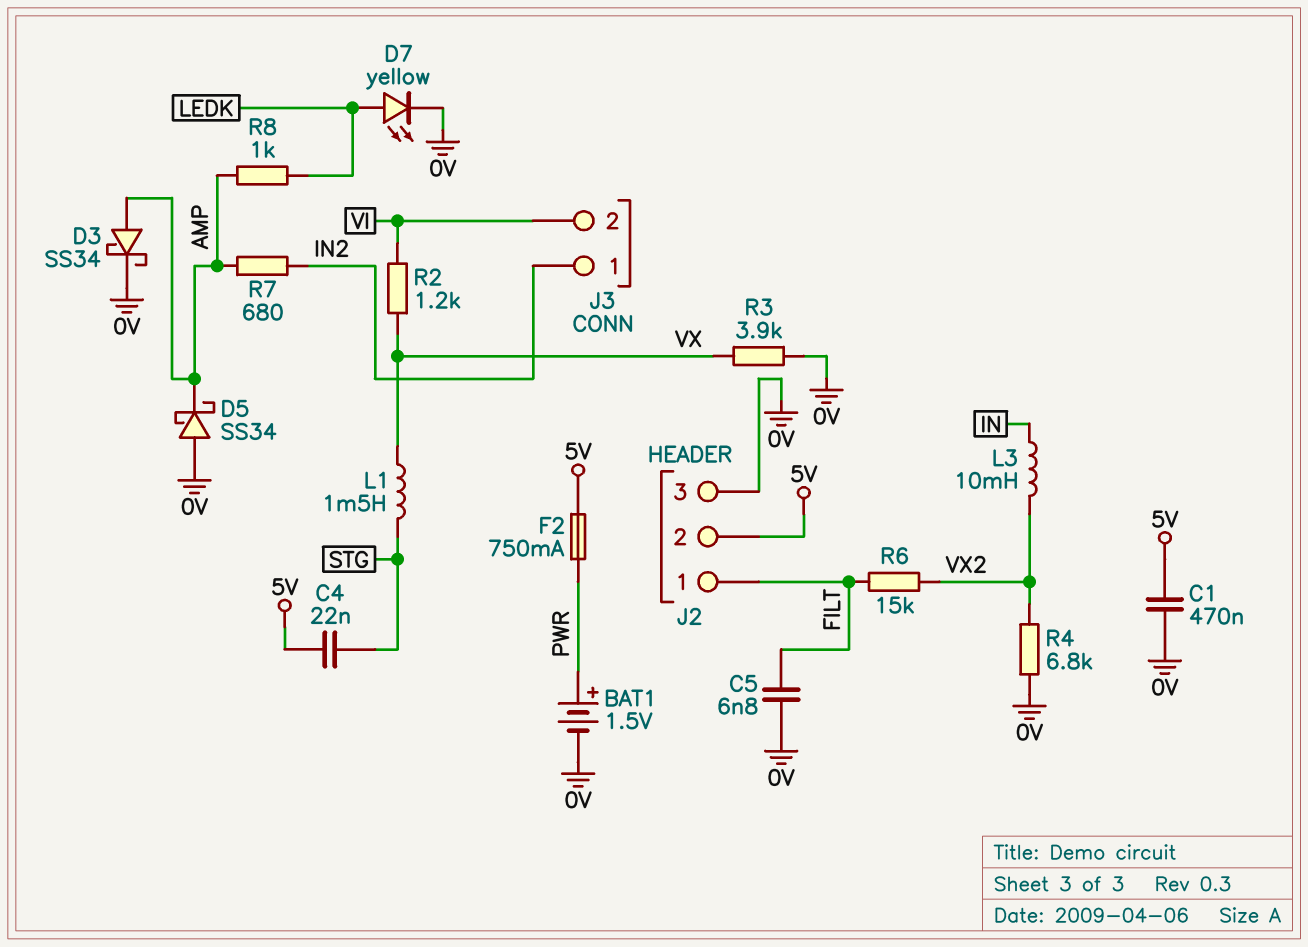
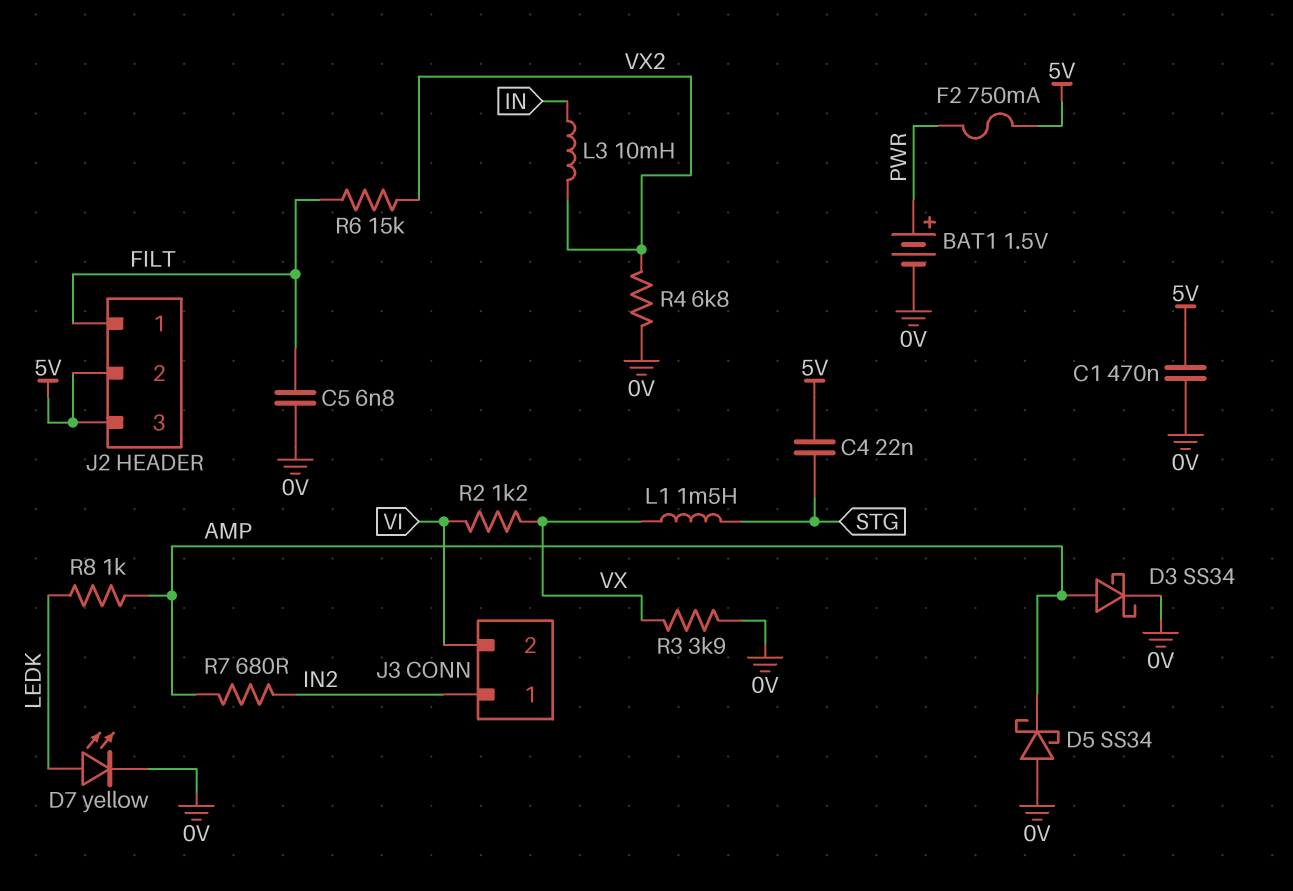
J2 pin 3: 0V -> 5V

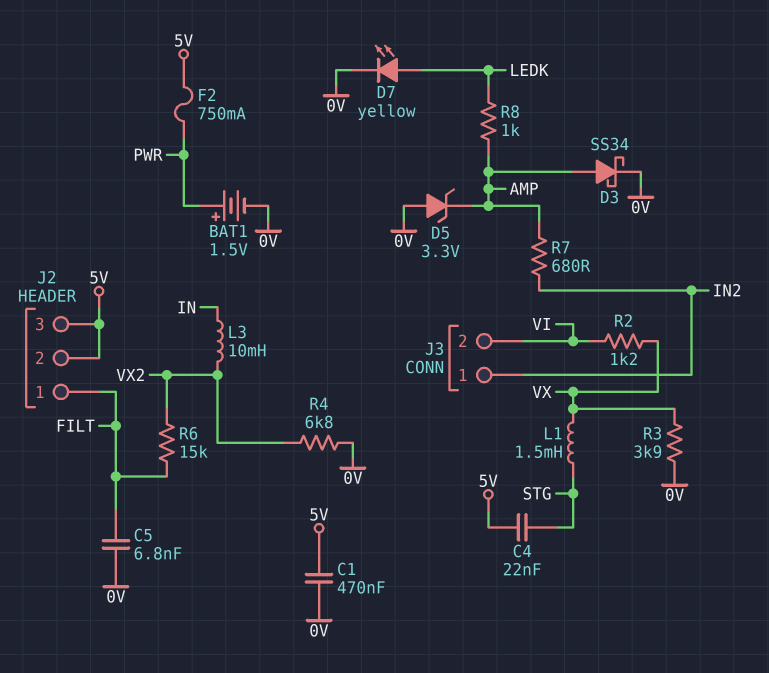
D5: schottky SS34 (A 0V, K AMP) -> zener 3.3V (A 0V, K AMP)

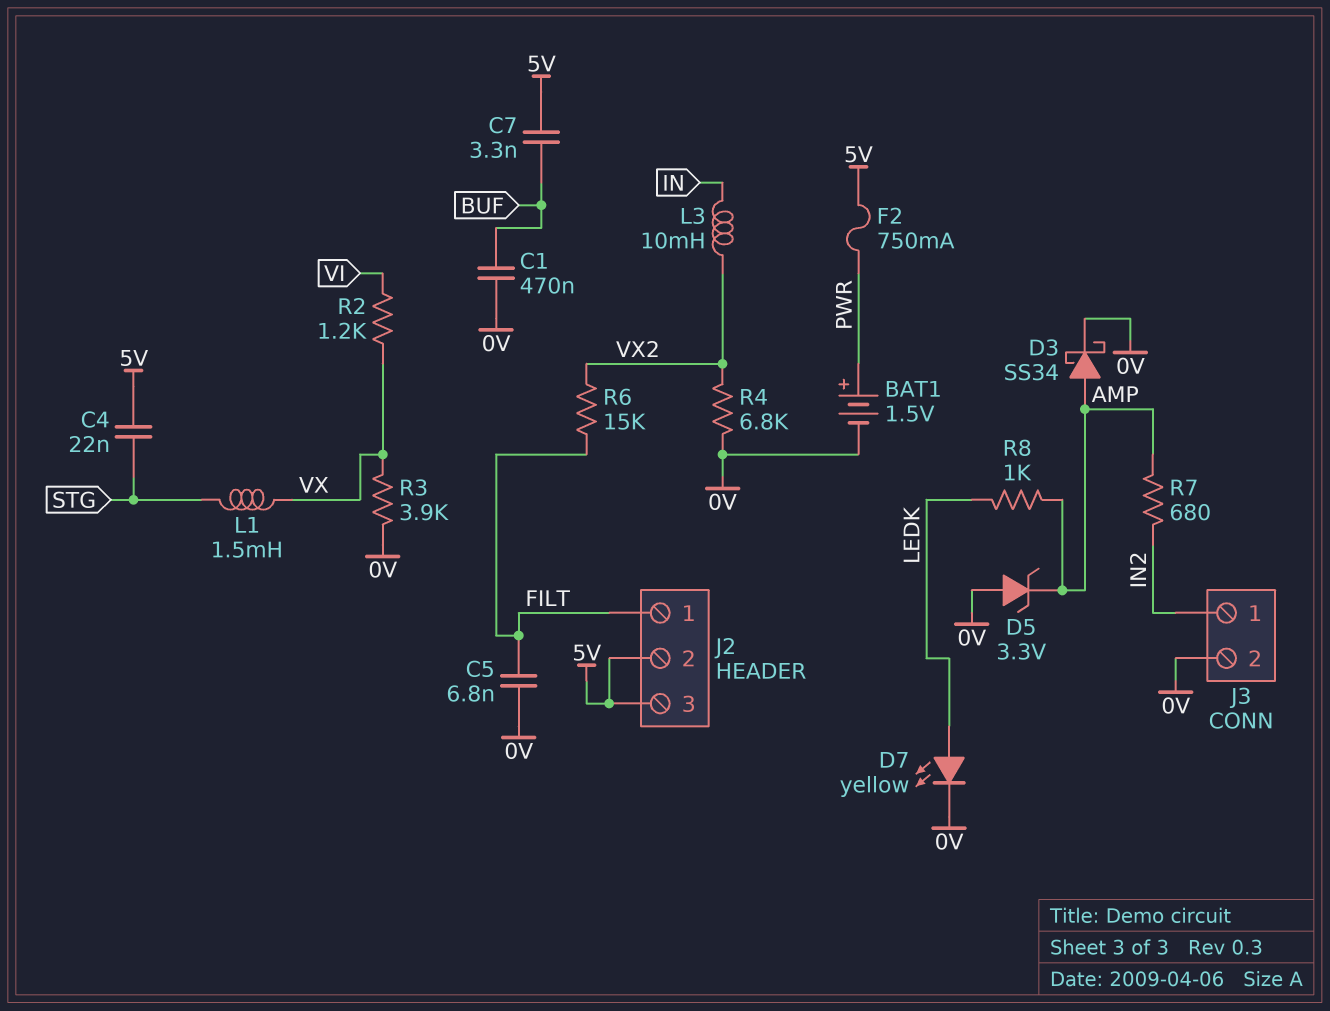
C1: 470nF (0V, 5V) -> 470nF (0V, BUF)
C7: none -> 3.3nF (5V, BUF)
J3 pin 2: VI -> 0V

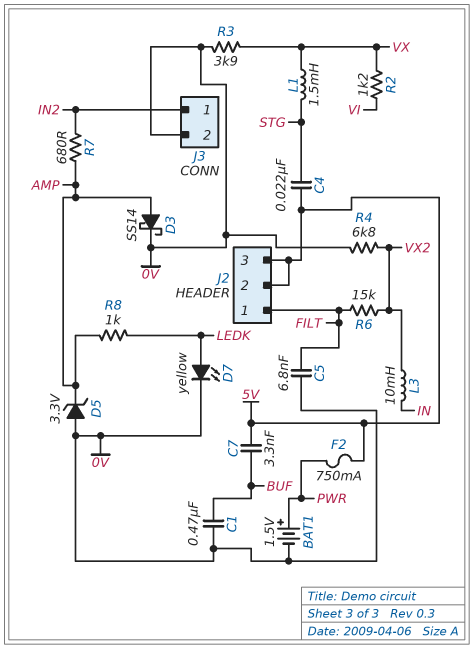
D3: schottky SS34 (A AMP, K 0V) -> schottky SS14 (A AMP, K 0V)

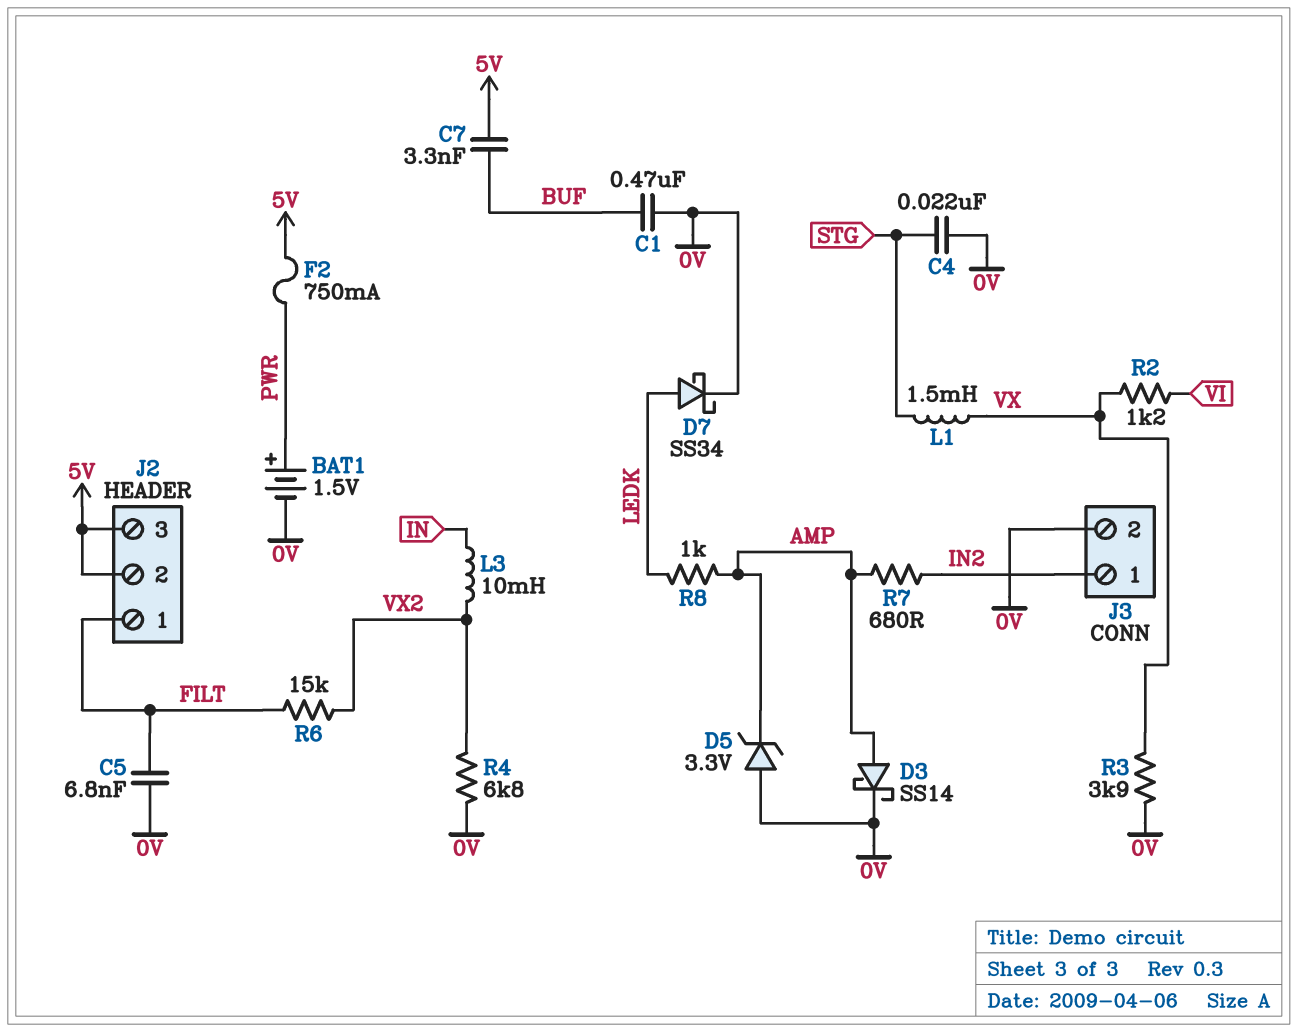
C4: 22nF (5V, STG) -> 22nF (0V, STG)
D7: LED yellow (A LEDK, K 0V) -> schottky SS34 (A LEDK, K 0V)

